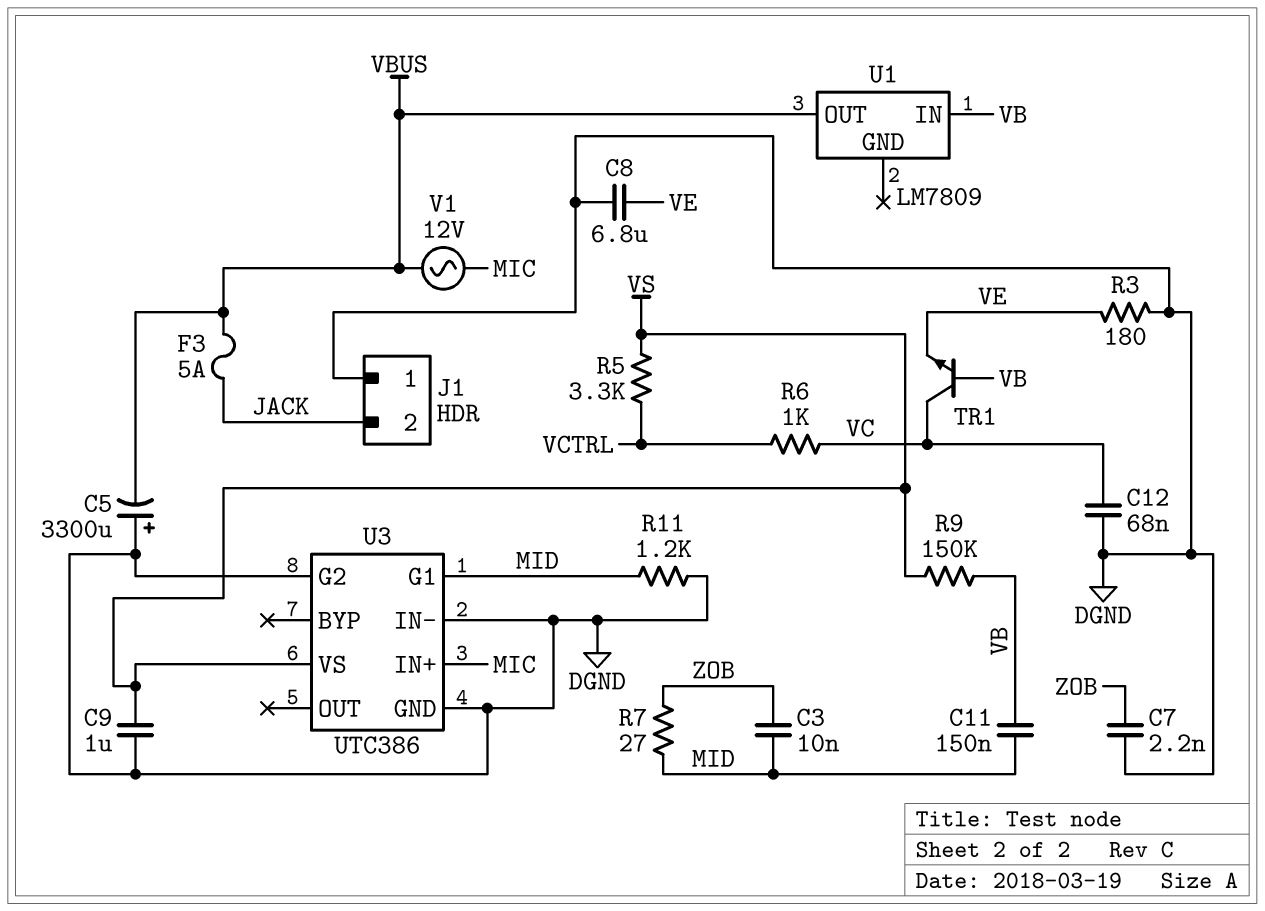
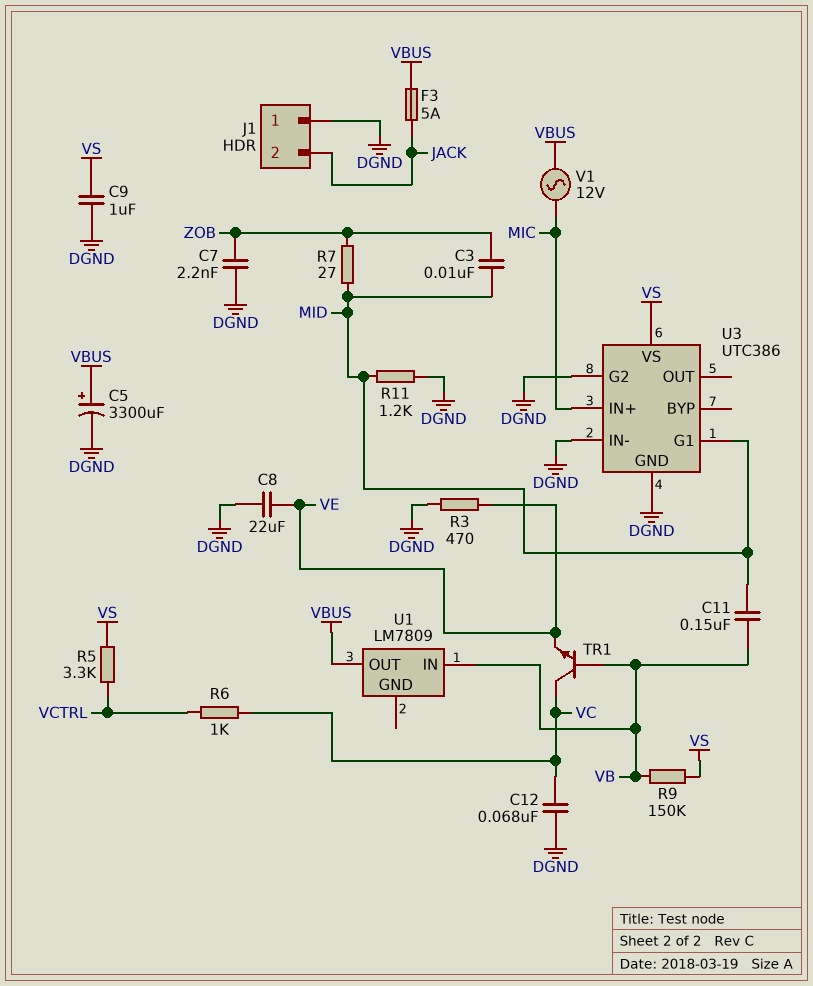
C5: 3300uF (plus DGND, minus VBUS) -> 3300uF (plus VBUS, minus DGND)
C8: 6.8uF (DGND, VE) -> 22uF (DGND, VE)
R3: 180 (DGND, VE) -> 470 (DGND, VE)

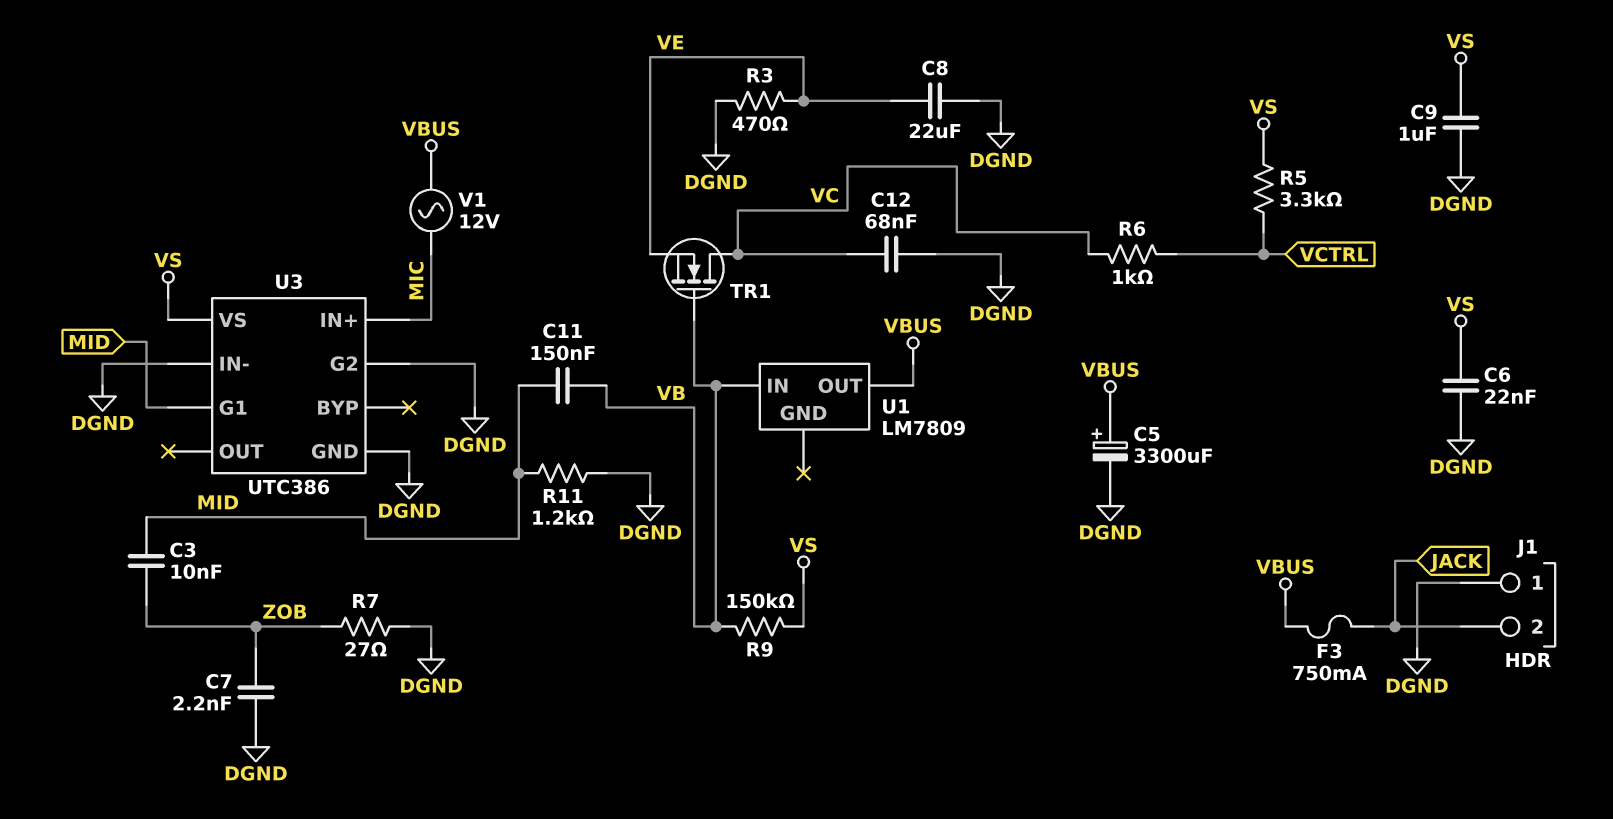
C6: none -> 22nF (DGND, VS)
F3: 5A (JACK, VBUS) -> 750mA (JACK, VBUS)
R7: 27 (MID, ZOB) -> 27 (DGND, ZOB)
TR1: NPN (B VB, C VC, E VE) -> NMOS (G VB, D VC, S VE)

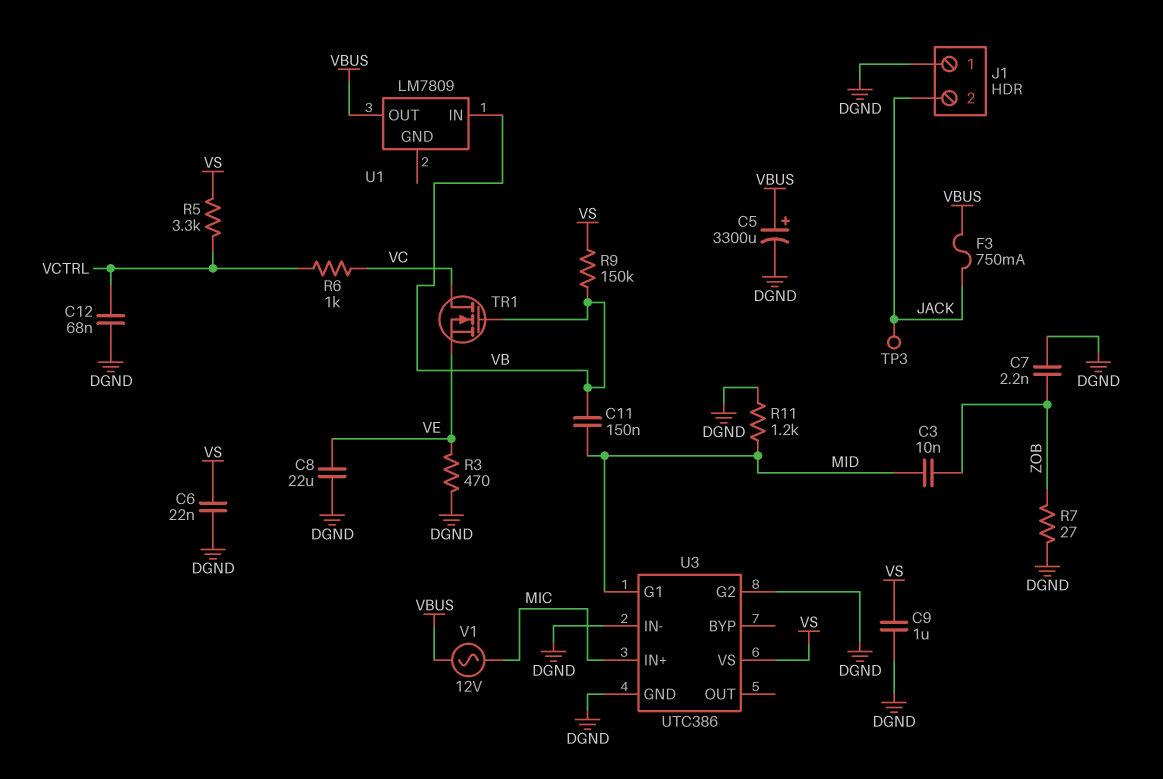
C12: 68nF (DGND, VC) -> 68nF (DGND, VCTRL)
TP3: none -> test point (JACK)

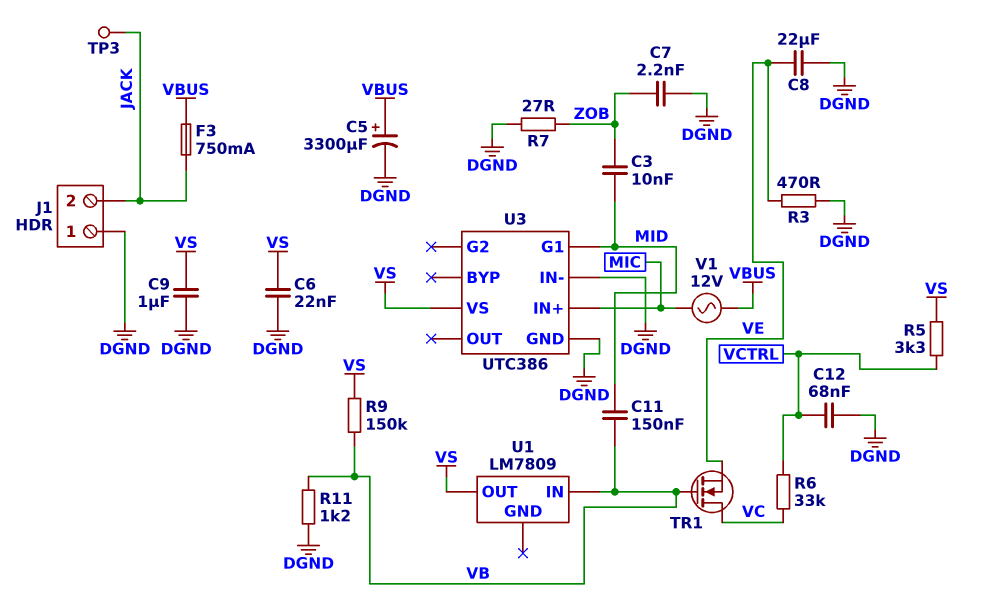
R6: 1k (VC, VCTRL) -> 33k (VC, VCTRL)
R11: 1.2k (DGND, MID) -> 1.2k (DGND, VB)
U1 pin OUT: VBUS -> VS
U3 pin G2: DGND -> none

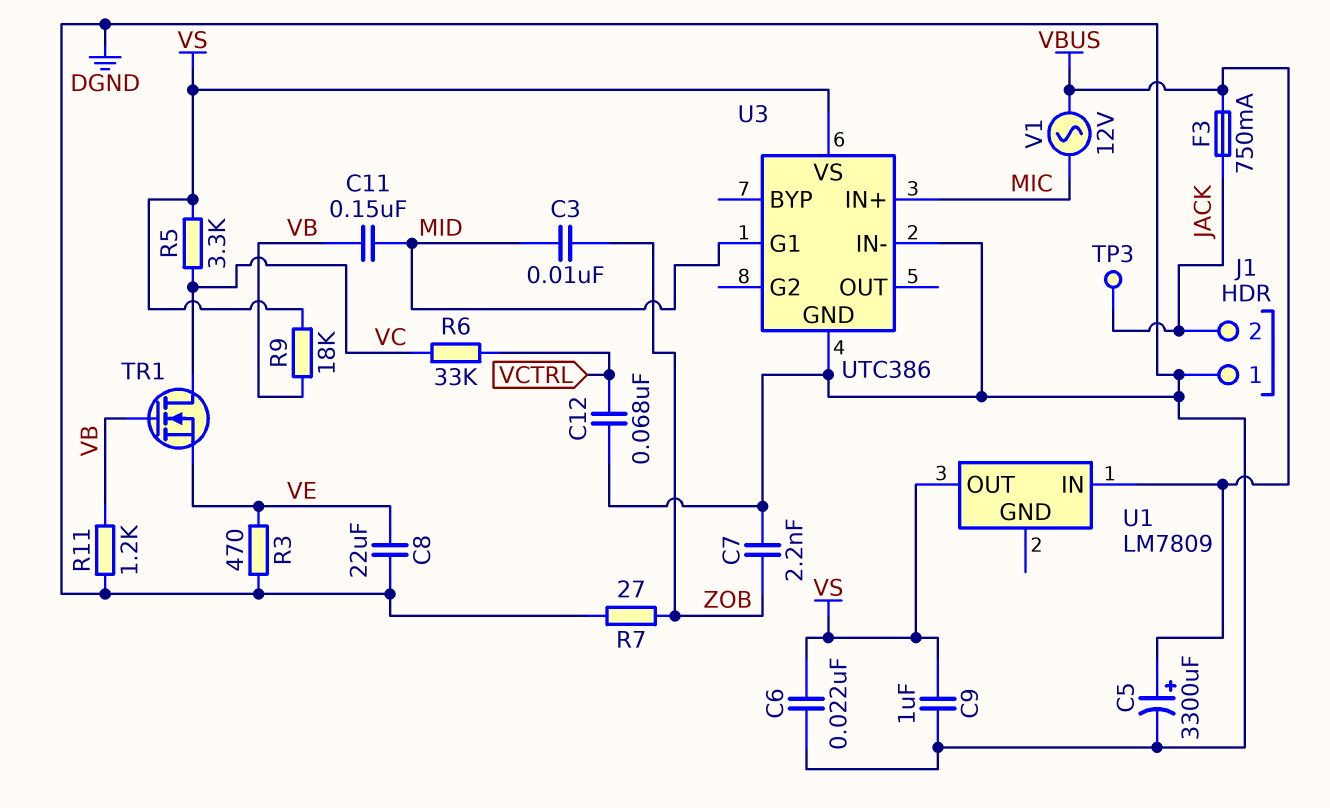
R5: 3.3k (VCTRL, VS) -> 3.3k (VC, VS)
R9: 150k (VB, VS) -> 18k (VB, VS)
U1 pin IN: VB -> VBUS

